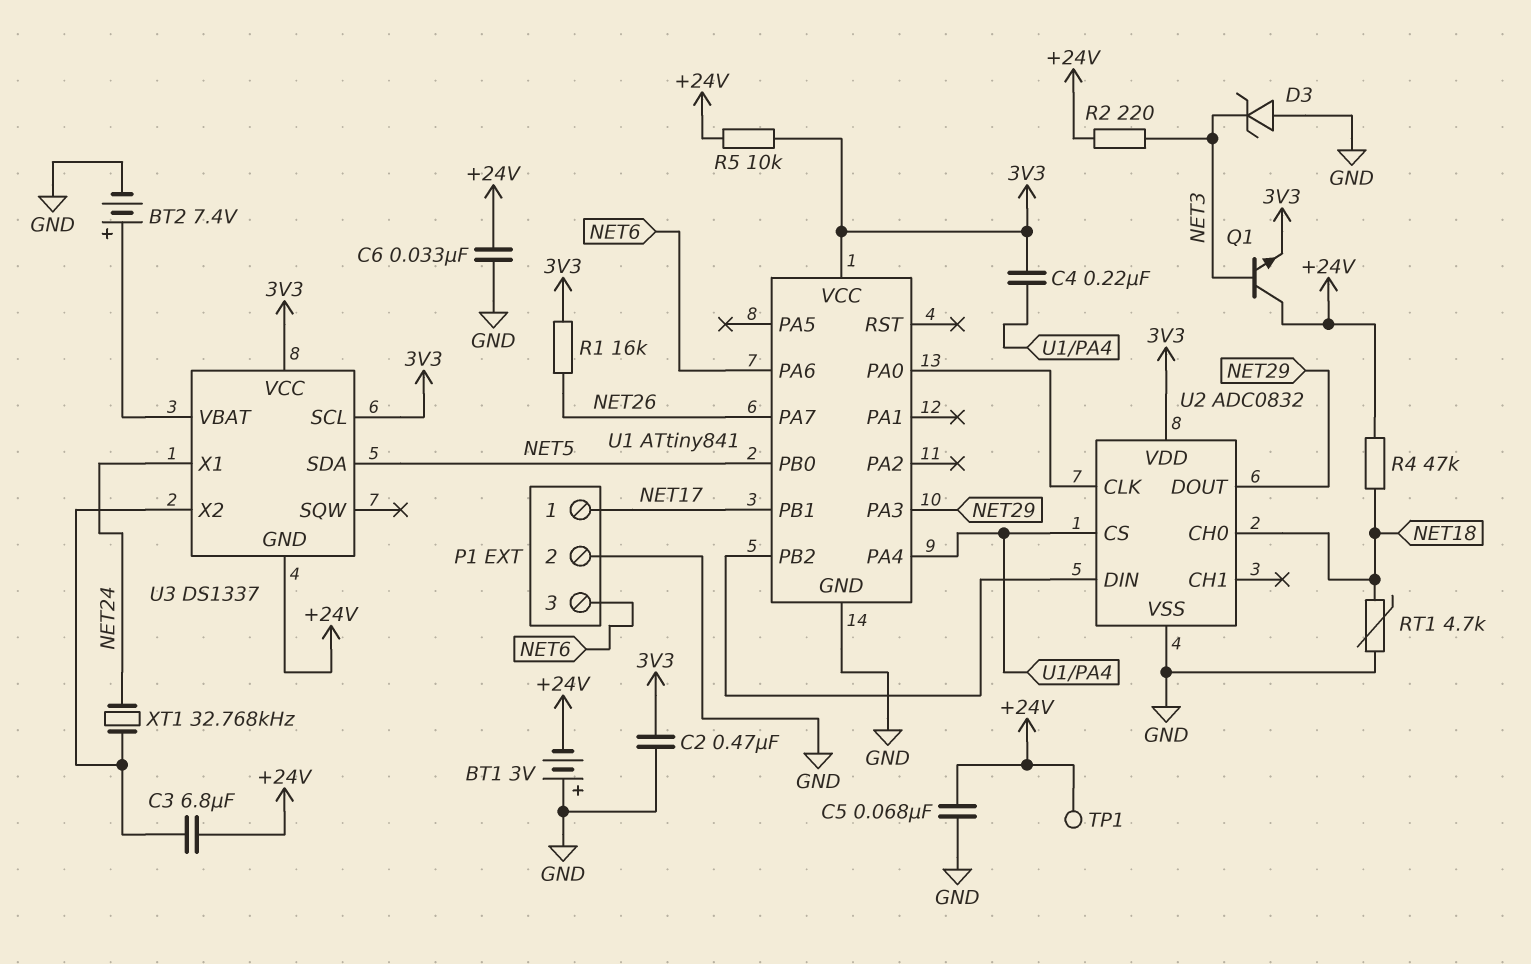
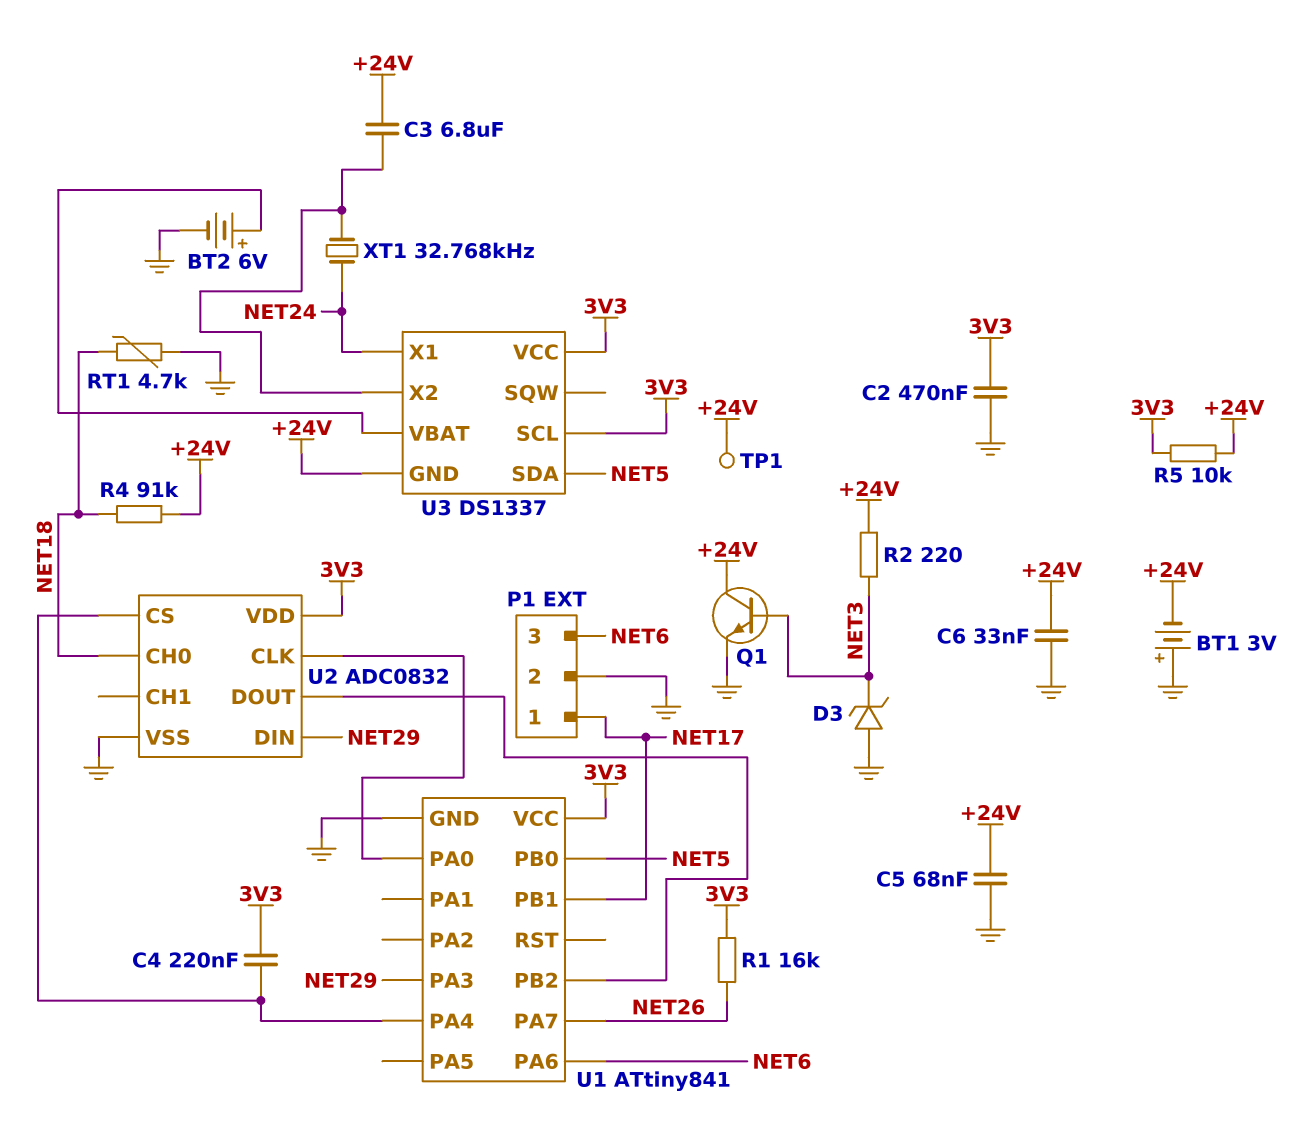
BT2: 7.4V (plus U3/VBAT, minus GND) -> 6V (plus U3/VBAT, minus GND)
Q1: NPN (B NET3, C +24V, E 3V3) -> NPN (B NET3, C +24V, E GND)
R4: 47k (+24V, NET18) -> 91k (+24V, NET18)
U2 pin DIN: U1/PB2 -> NET29
U2 pin DOUT: NET29 -> U1/PB2

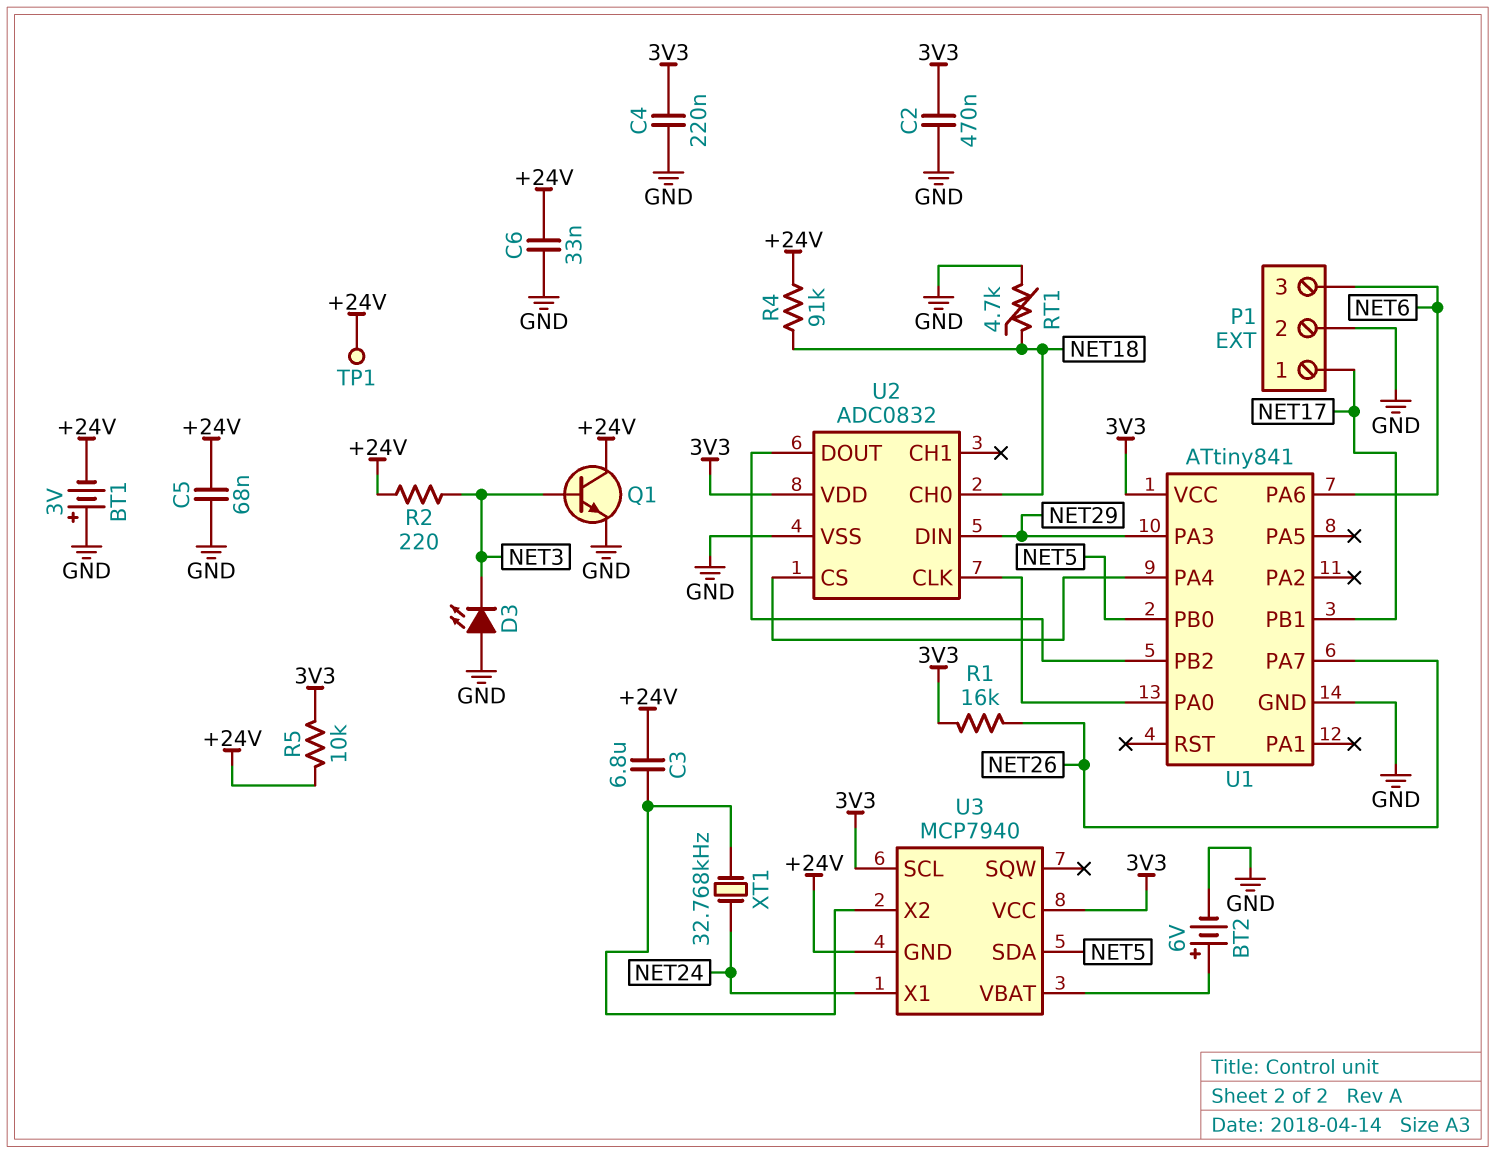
C4: 220nF (3V3, U1/PA4) -> 220nF (3V3, GND)
D3: zener (A GND, K NET3) -> LED (A GND, K NET3)
U3: DS1337 -> MCP7940

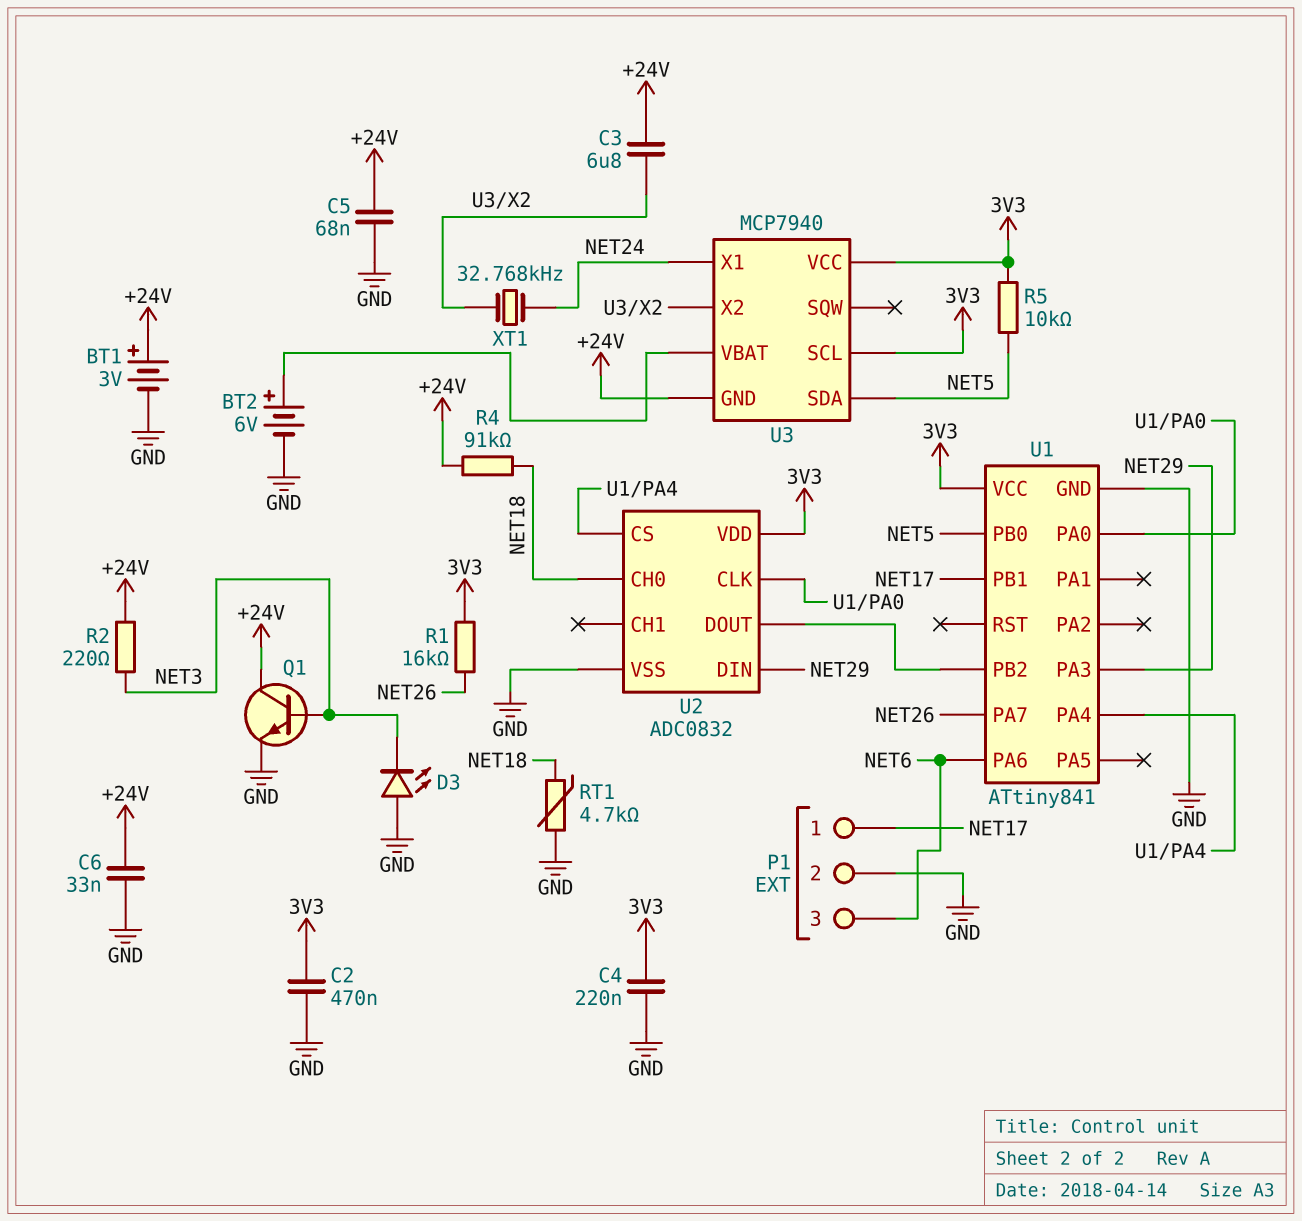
BT1: 3V (plus GND, minus +24V) -> 3V (plus +24V, minus GND)
R5: 10k (+24V, 3V3) -> 10k (3V3, NET5)
TP1: test point (+24V) -> none

